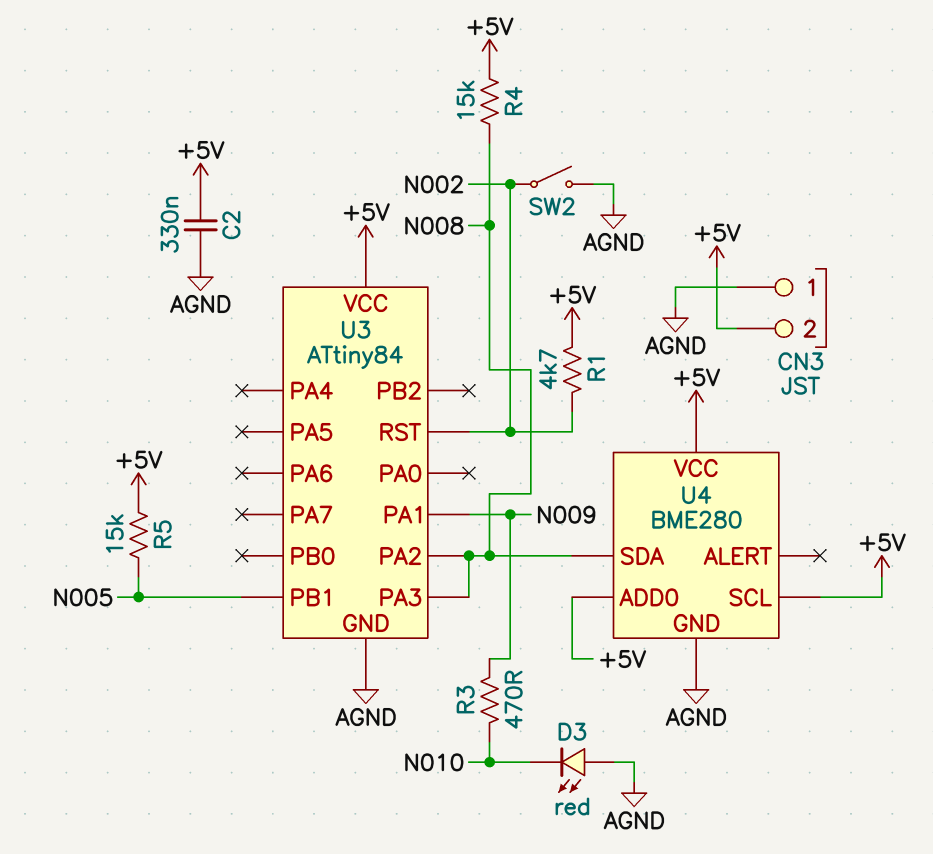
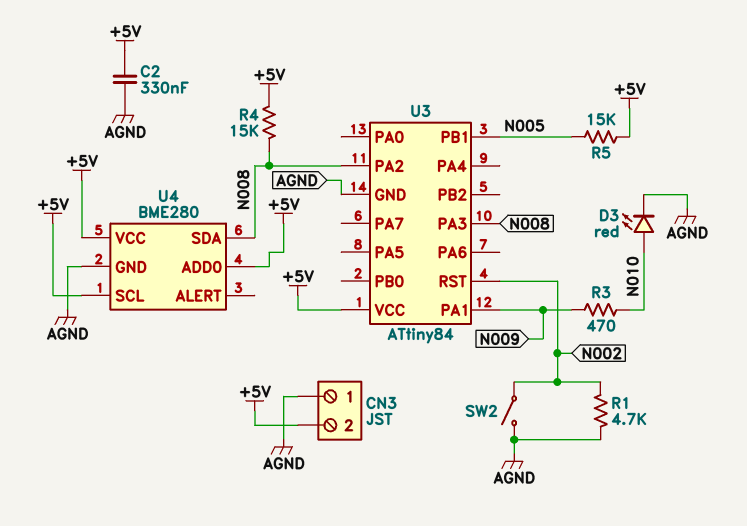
D3: LED red (A AGND, K N010) -> LED red (A N010, K AGND)
R1: 4.7k (+5V, N002) -> 4.7k (AGND, N002)

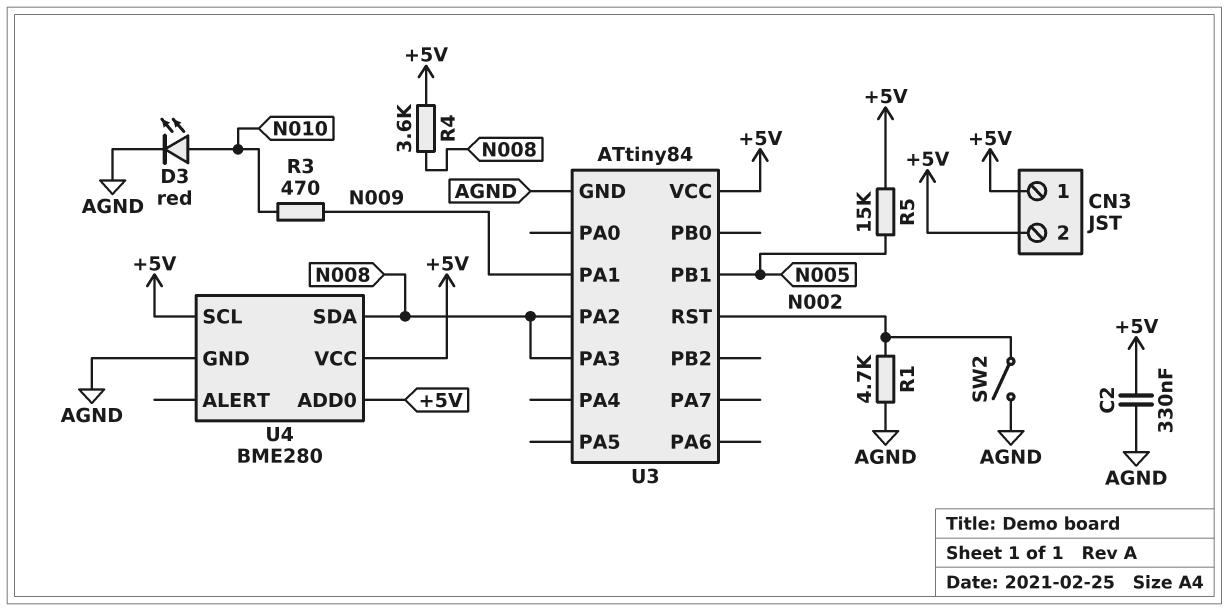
CN3 pin 1: AGND -> +5V
R4: 15k (+5V, N008) -> 3.6k (+5V, N008)

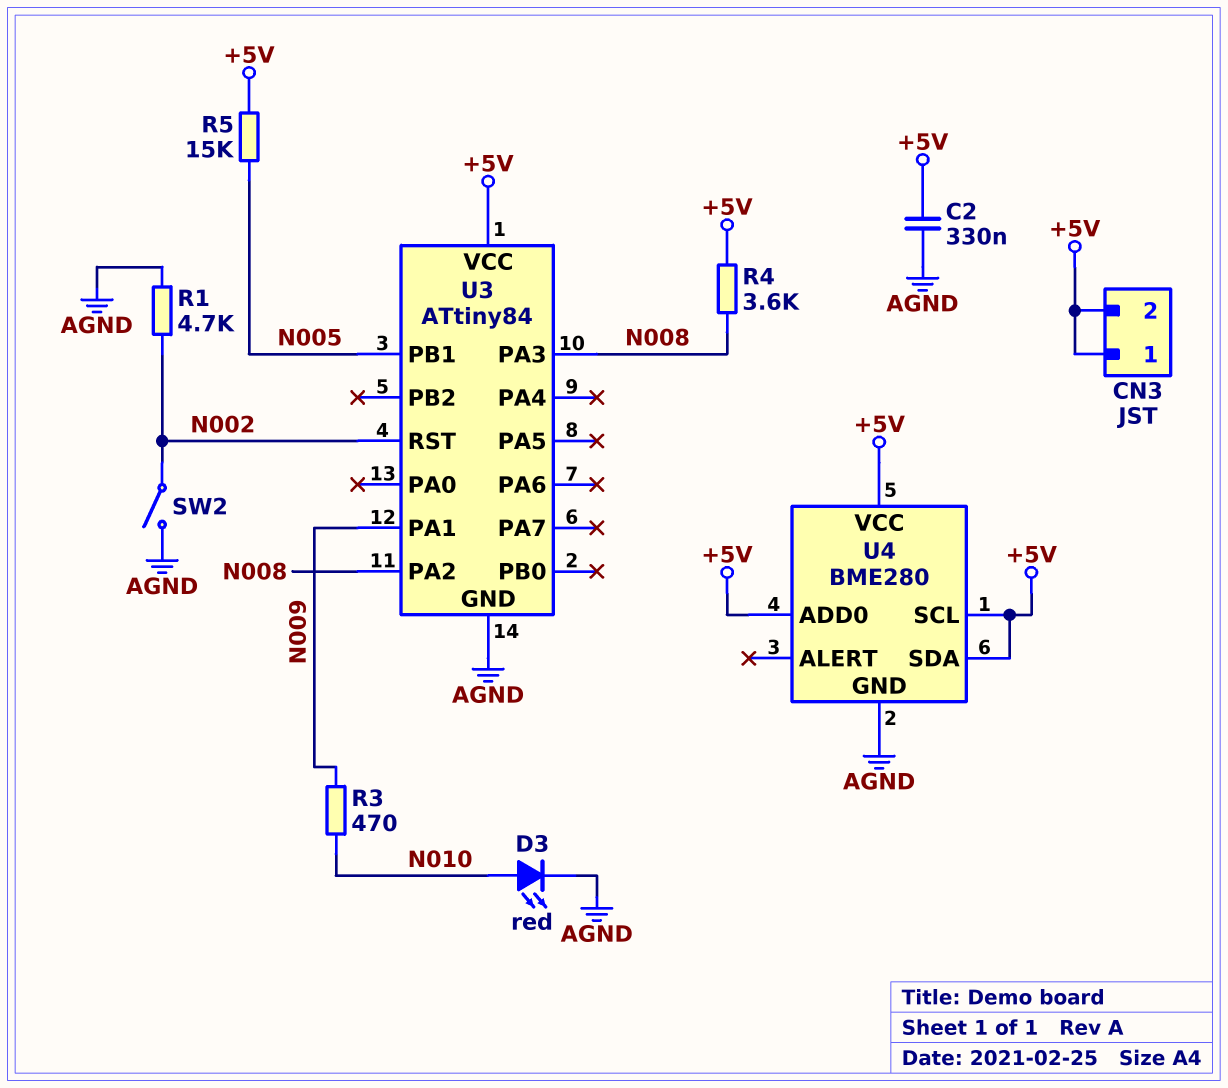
U4 pin SDA: N008 -> +5V

